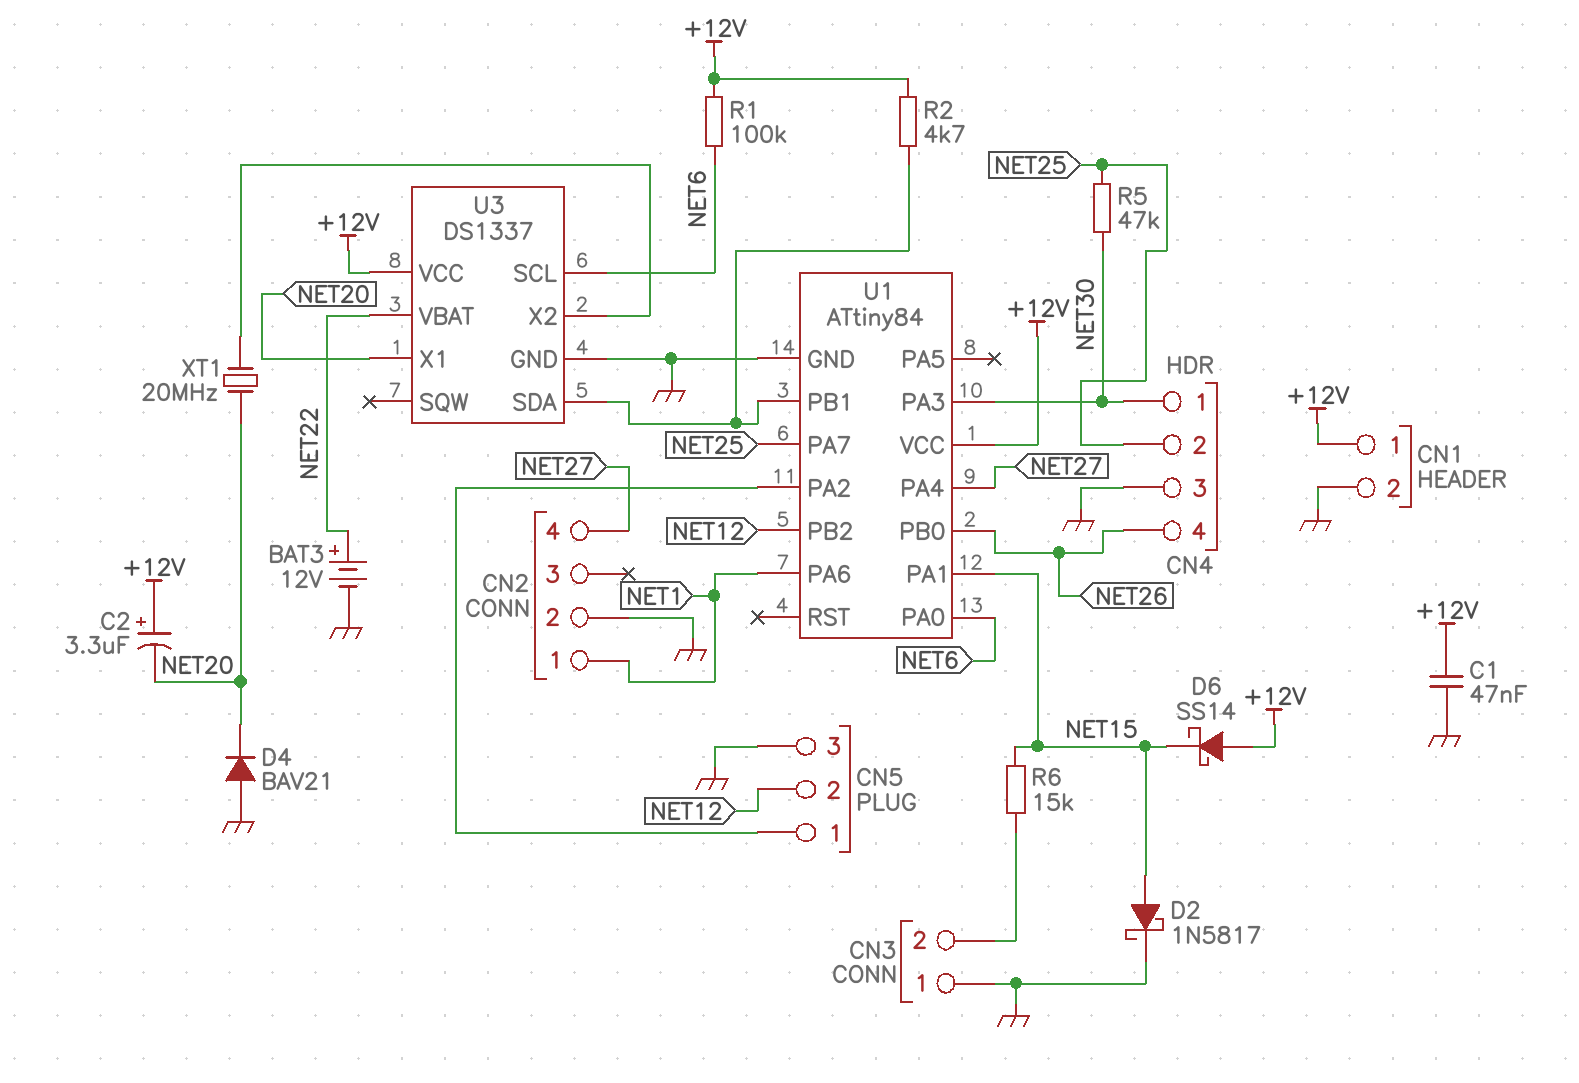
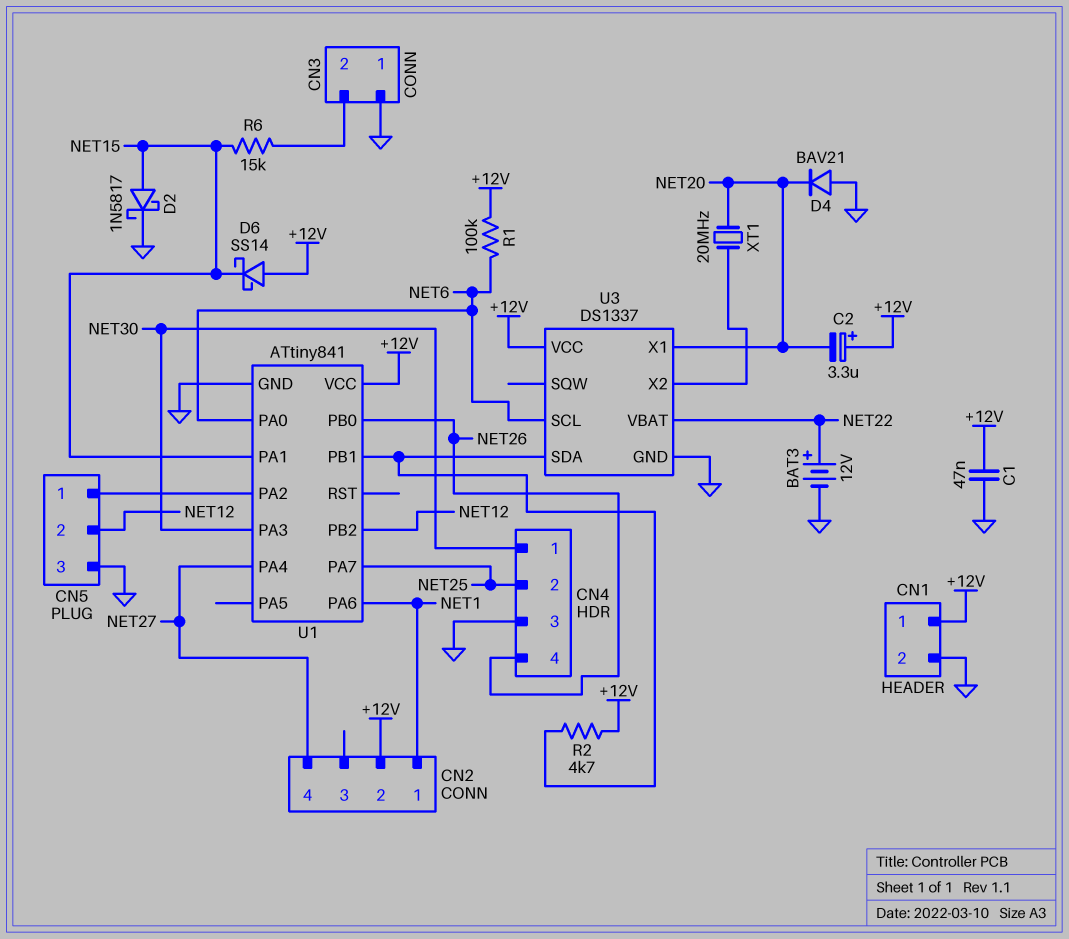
CN2 pin 2: GND -> +12V
R5: 47k (NET25, NET30) -> none
U1: ATtiny84 -> ATtiny841

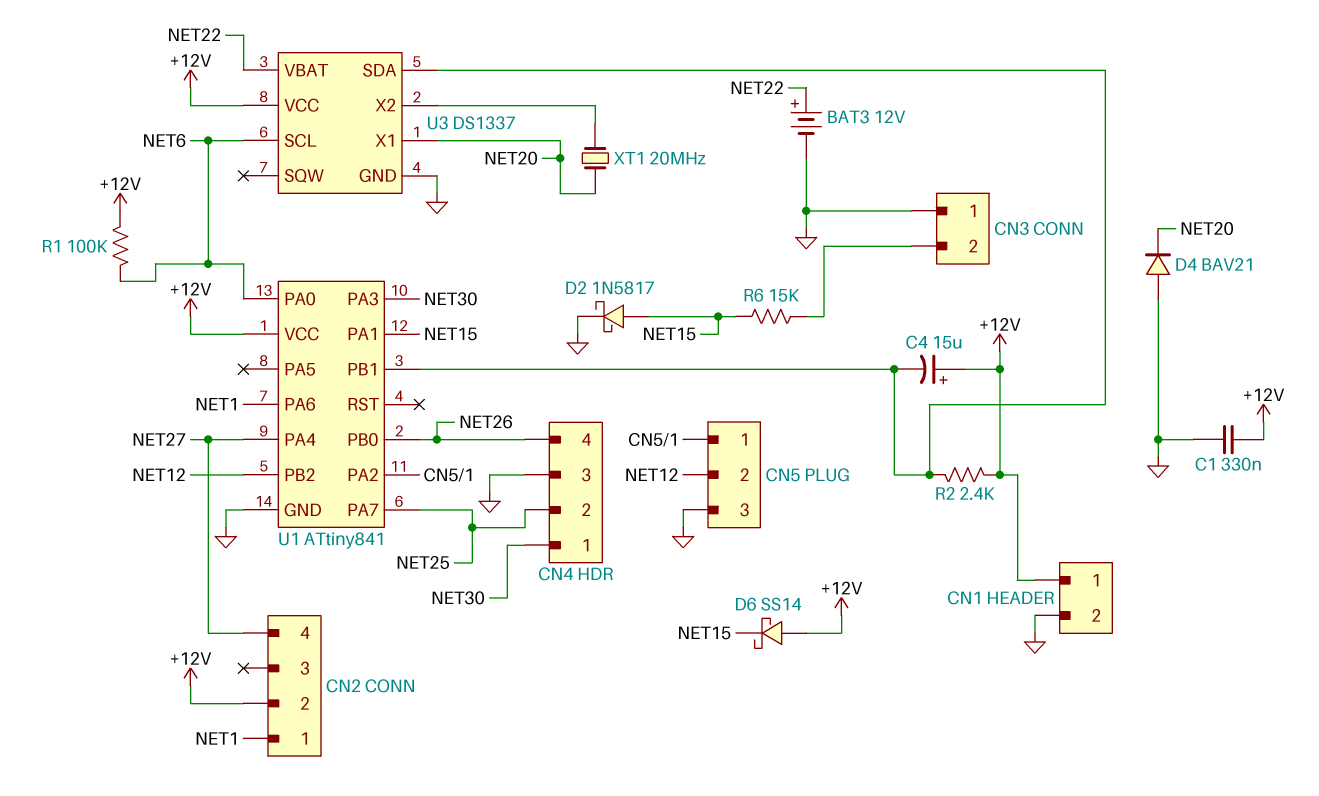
C1: 47nF (+12V, GND) -> 330nF (+12V, GND)
C2: 3.3uF (plus +12V, minus NET20) -> none
C4: none -> 15uF (plus +12V, minus U1/PB1)
R2: 4.7k (+12V, U1/PB1) -> 2.4k (+12V, U1/PB1)

